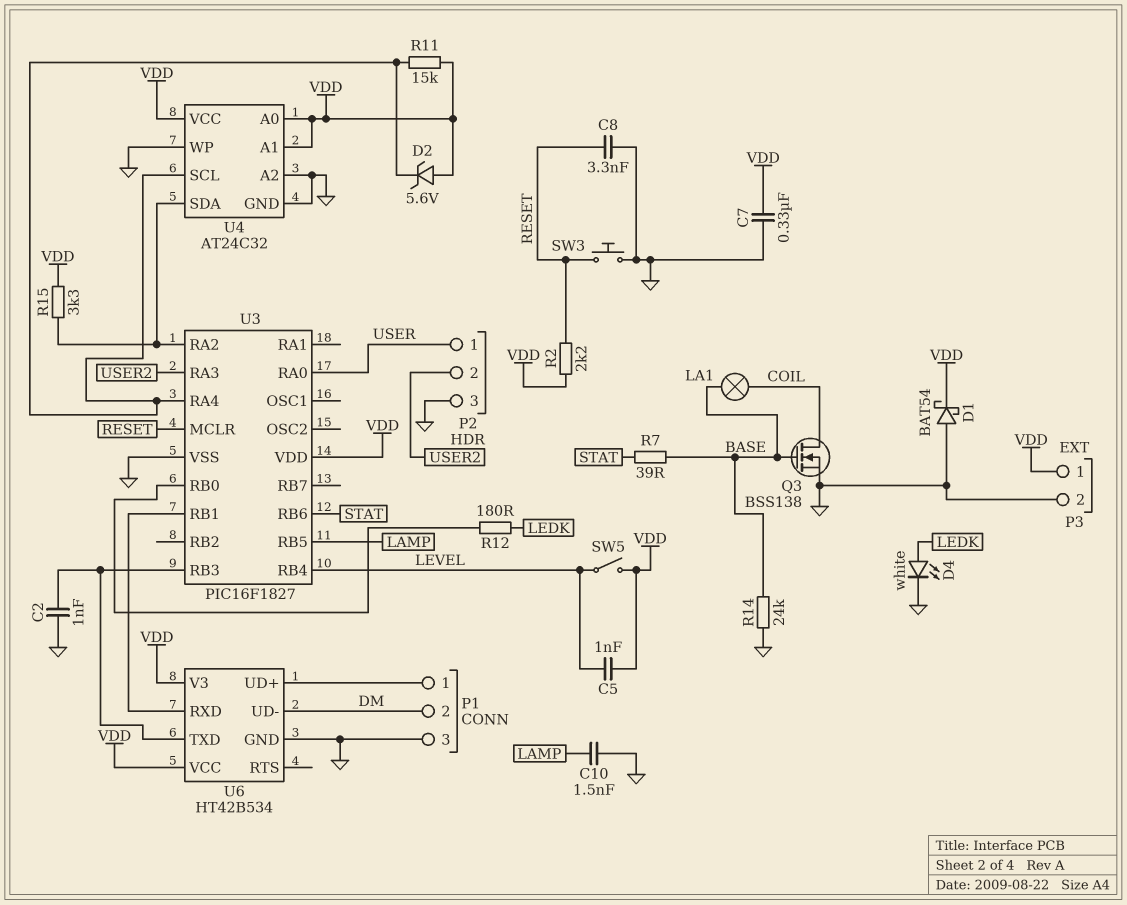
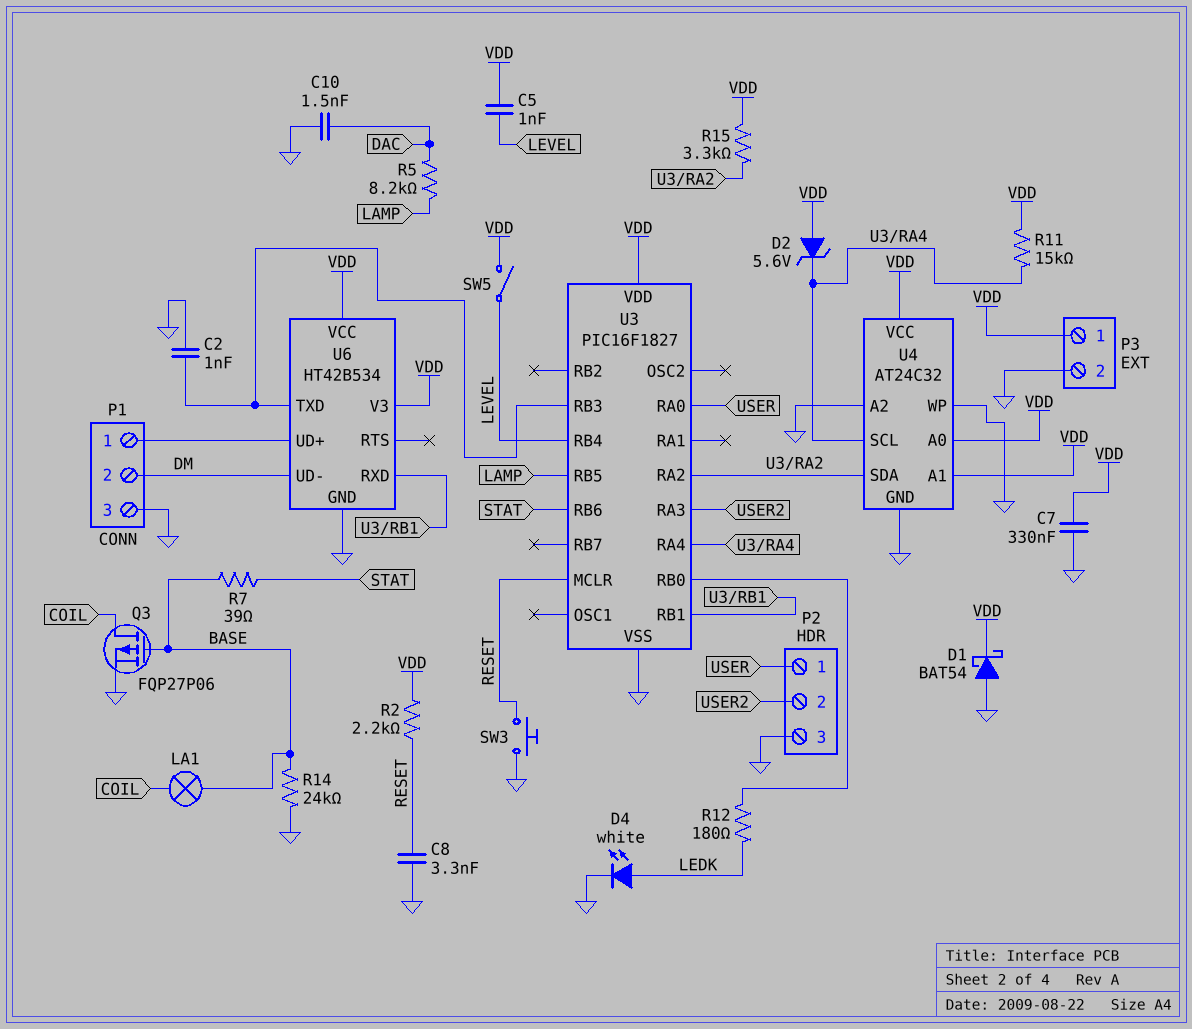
C10: 1.5nF (GND, LAMP) -> 1.5nF (DAC, GND)
Q3: NMOS BSS138 (G BASE, D COIL, S GND) -> PMOS FQP27P06 (G BASE, D COIL, S GND)
R5: none -> 8.2k (DAC, LAMP)

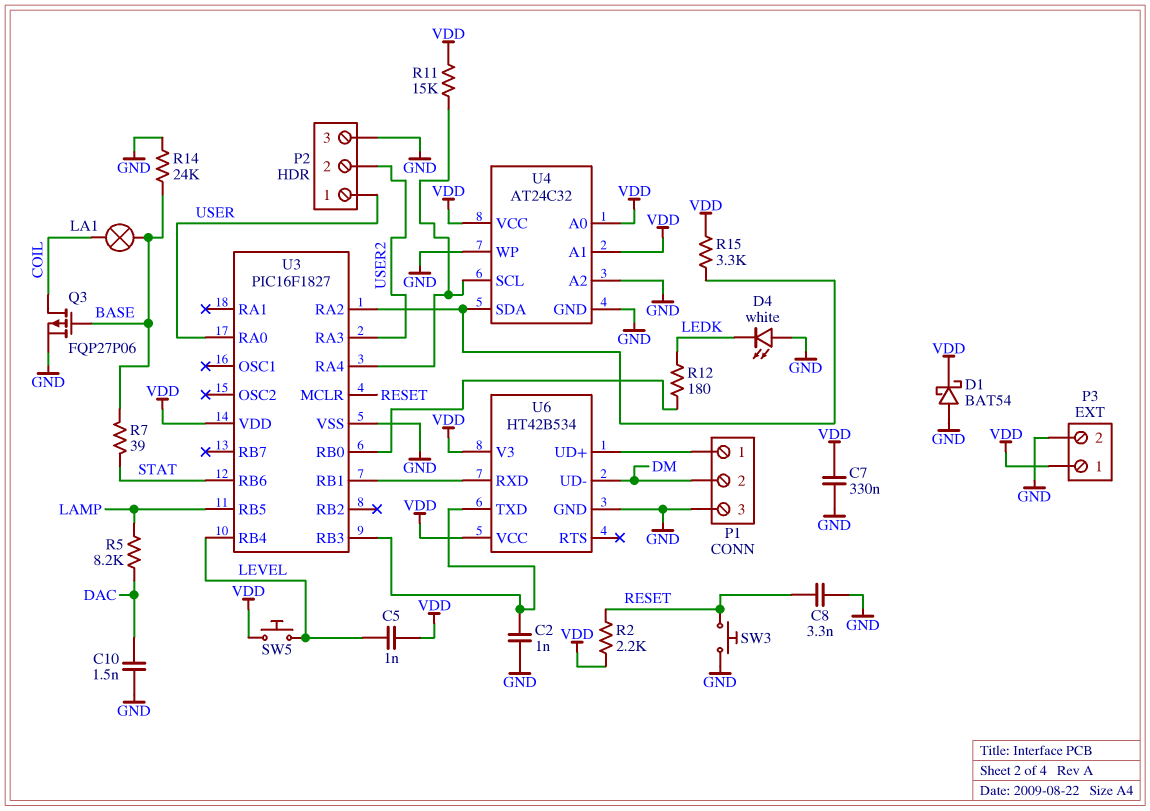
D2: zener 5.6V (A VDD, K U3/RA4) -> none
D4: LED white (A LEDK, K GND) -> LED white (A GND, K LEDK)
SW5: switch (LEVEL, VDD) -> button (LEVEL, VDD)

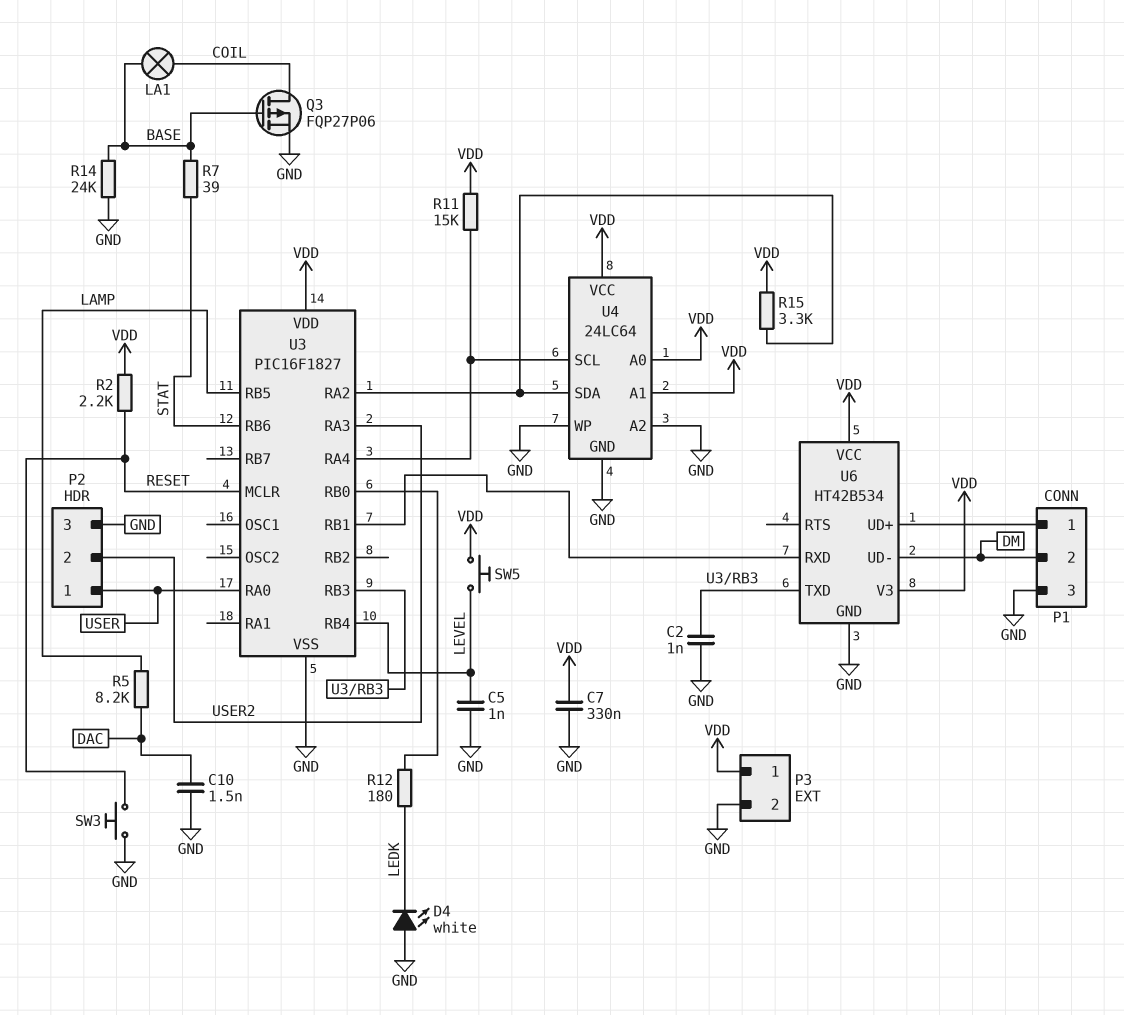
C5: 1nF (LEVEL, VDD) -> 1nF (GND, LEVEL)
C8: 3.3nF (GND, RESET) -> none
D1: schottky BAT54 (A GND, K VDD) -> none
U4: AT24C32 -> 24LC64

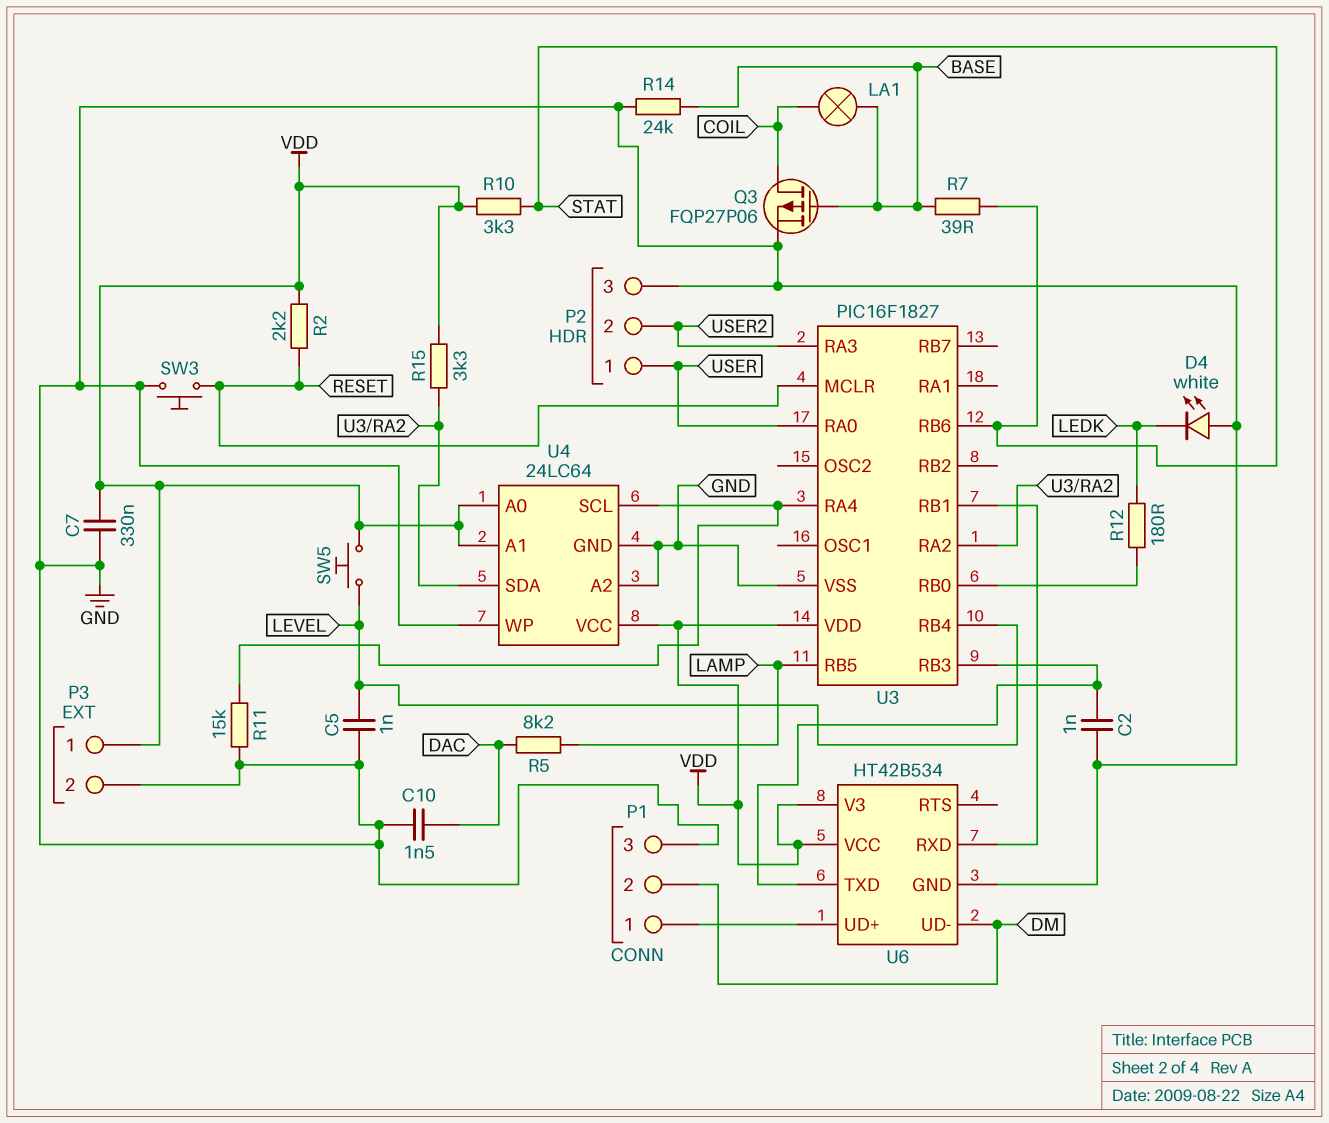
R10: none -> 3.3k (STAT, VDD)
R11: 15k (U3/RA4, VDD) -> 15k (GND, U3/RA4)

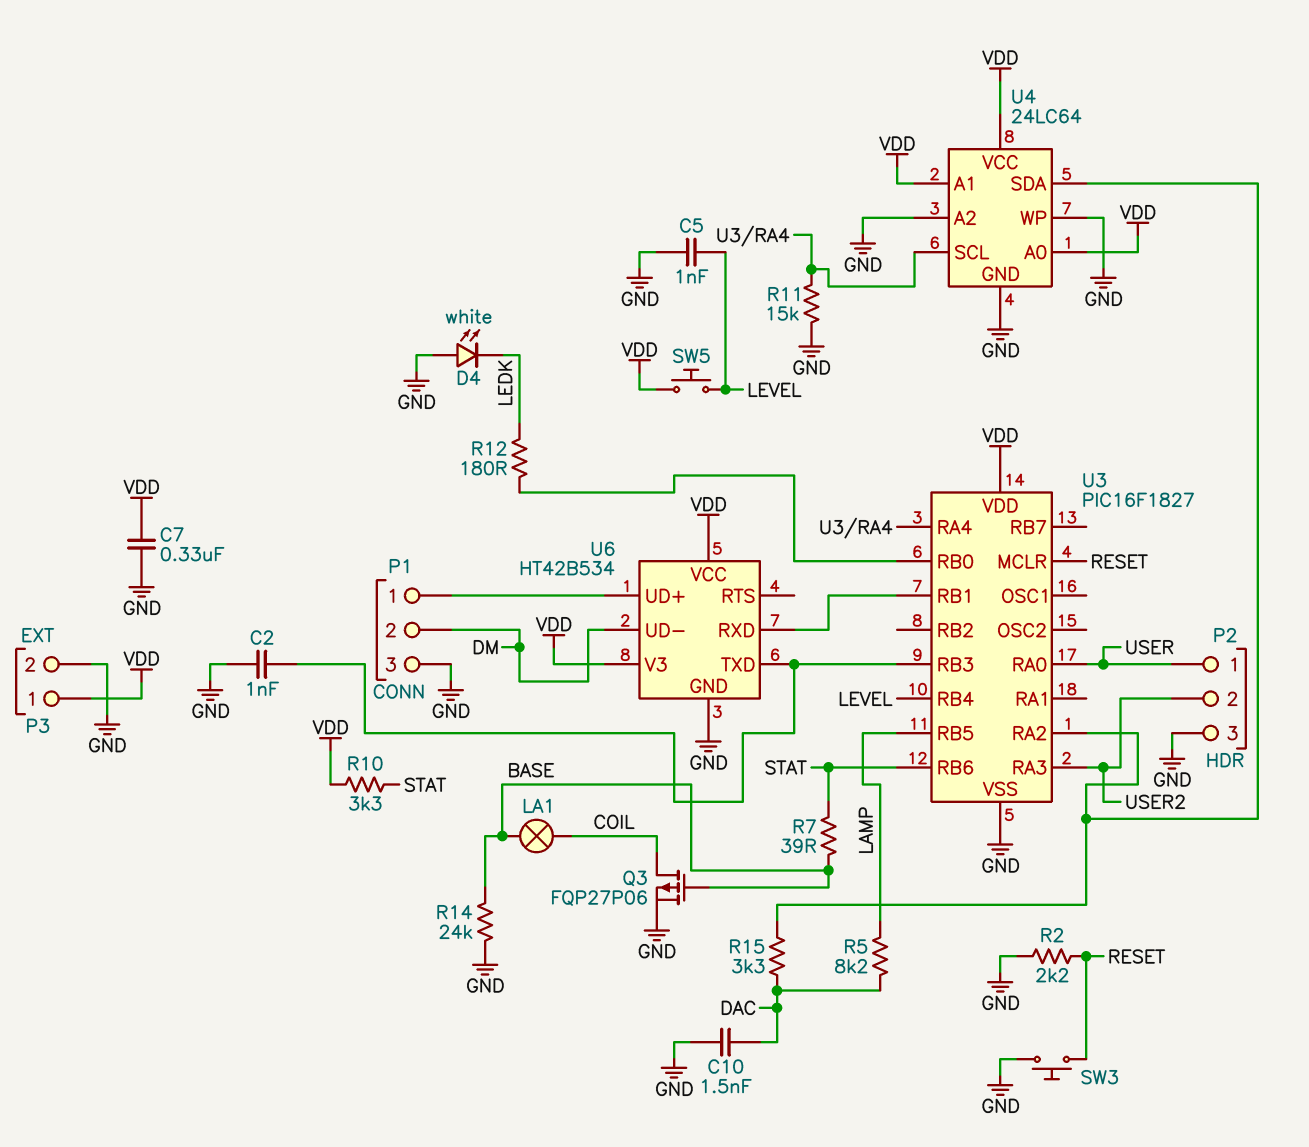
R2: 2.2k (RESET, VDD) -> 2.2k (GND, RESET)
R15: 3.3k (U3/RA2, VDD) -> 3.3k (DAC, U3/RA2)

